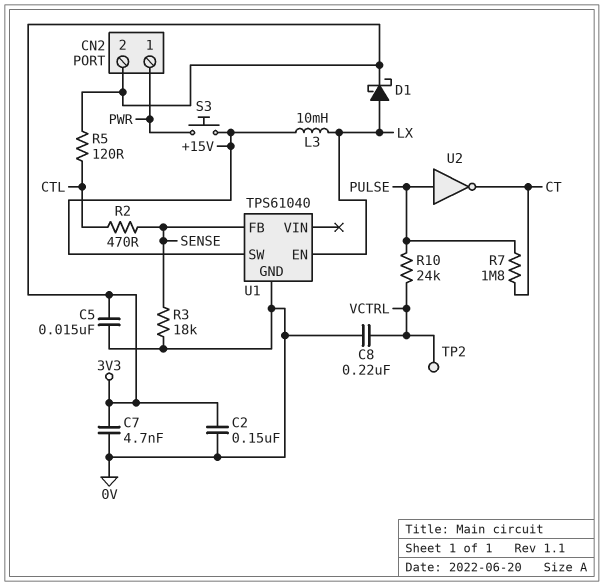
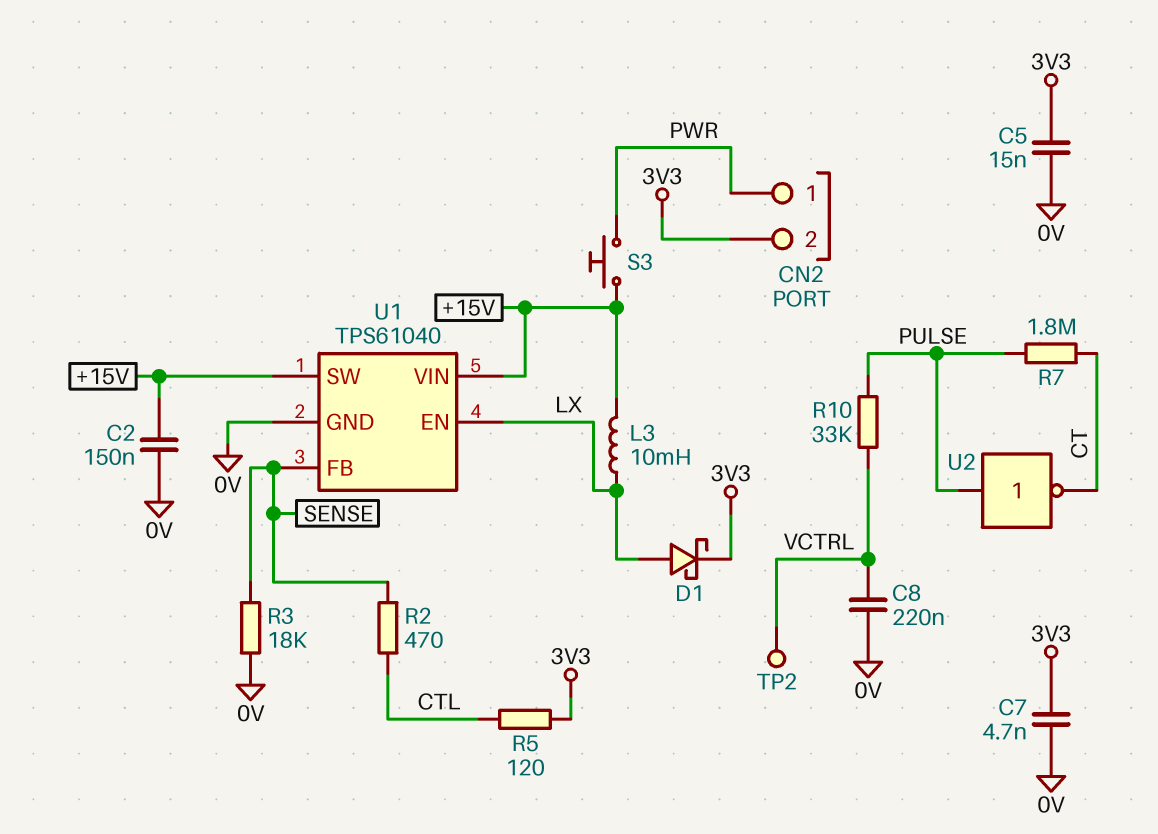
C2: 150nF (0V, 3V3) -> 150nF (+15V, 0V)
R10: 24k (PULSE, VCTRL) -> 33k (PULSE, VCTRL)
U1 pin VIN: none -> +15V

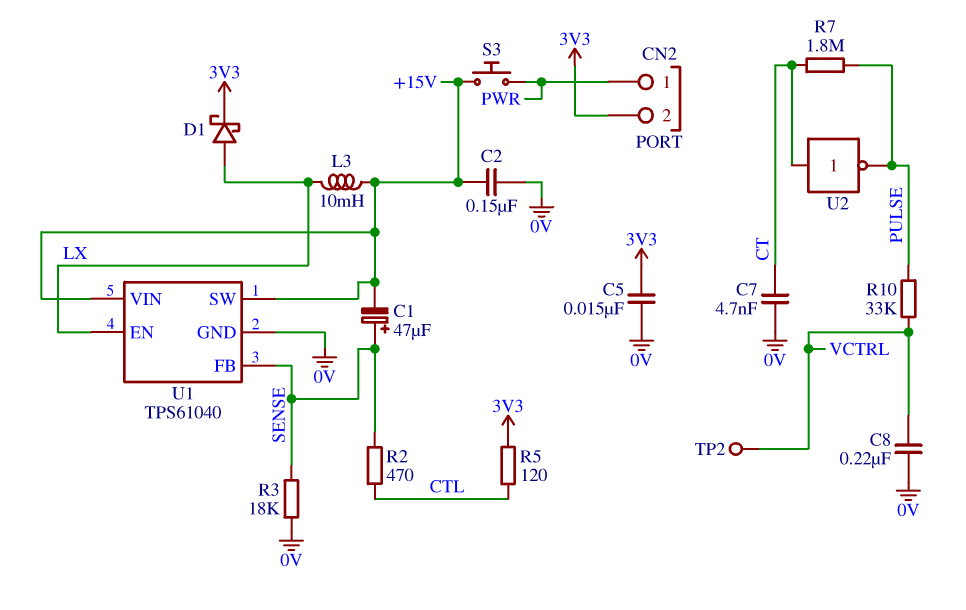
C1: none -> 47uF (plus SENSE, minus +15V)
C7: 4.7nF (0V, 3V3) -> 4.7nF (0V, CT)
U2: NOT (in PULSE, out CT) -> NOT (in CT, out PULSE)

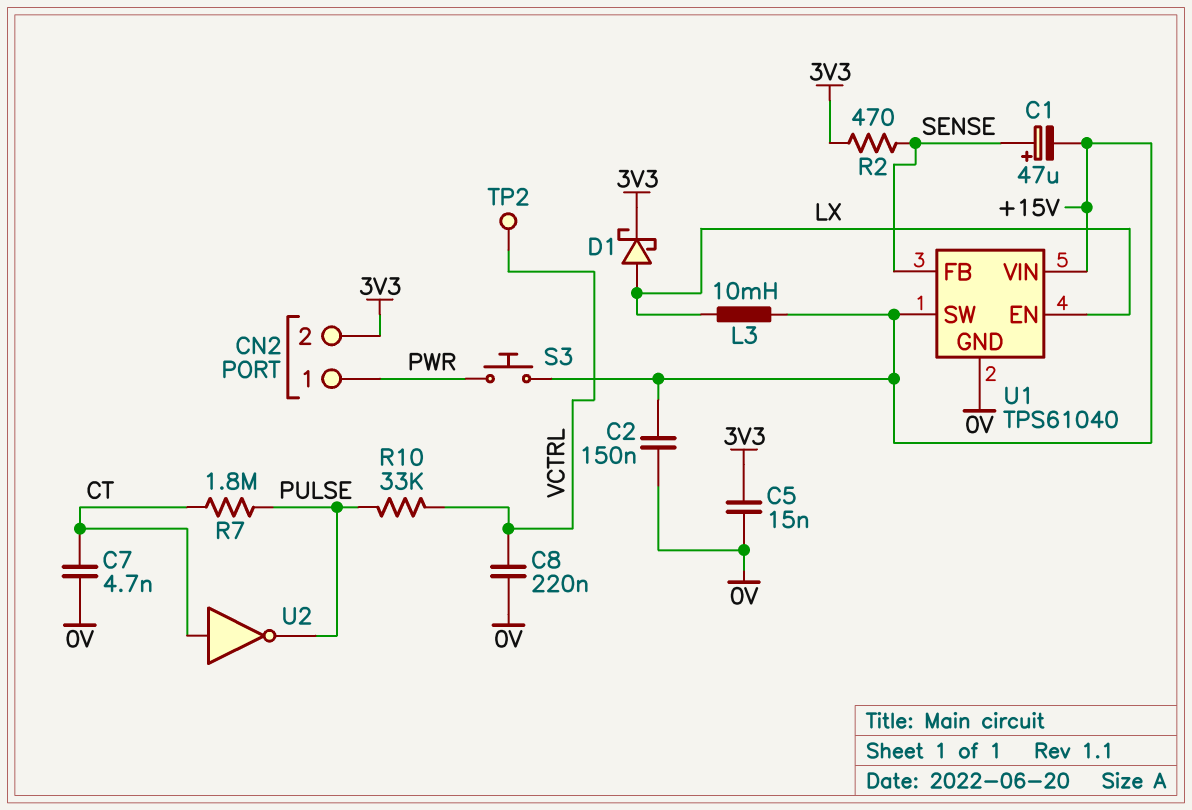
R2: 470 (CTL, SENSE) -> 470 (3V3, SENSE)
R3: 18k (0V, SENSE) -> none
R5: 120 (3V3, CTL) -> none

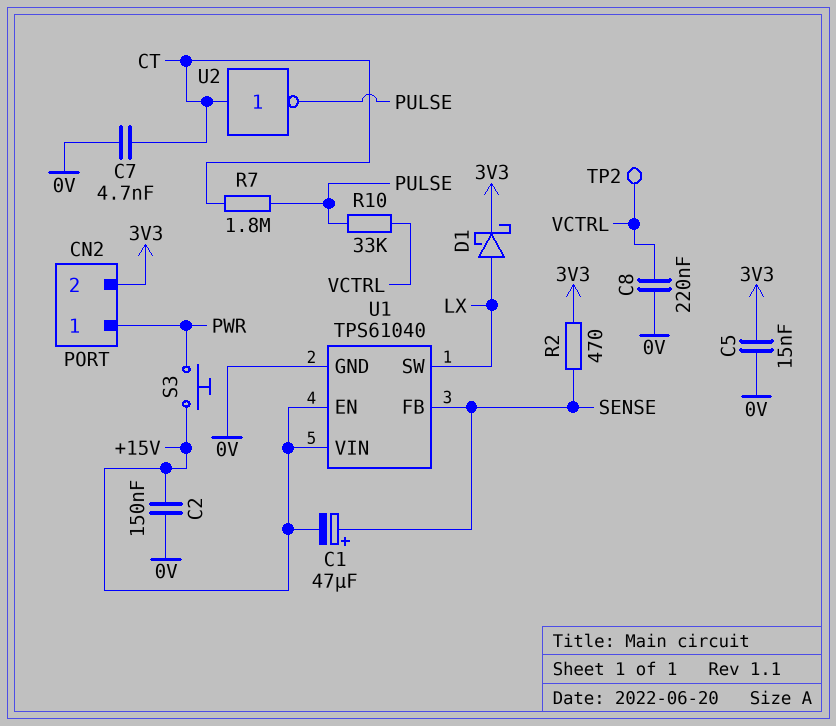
L3: 10mH (+15V, LX) -> none
U1 pin EN: LX -> +15V
U1 pin SW: +15V -> LX

